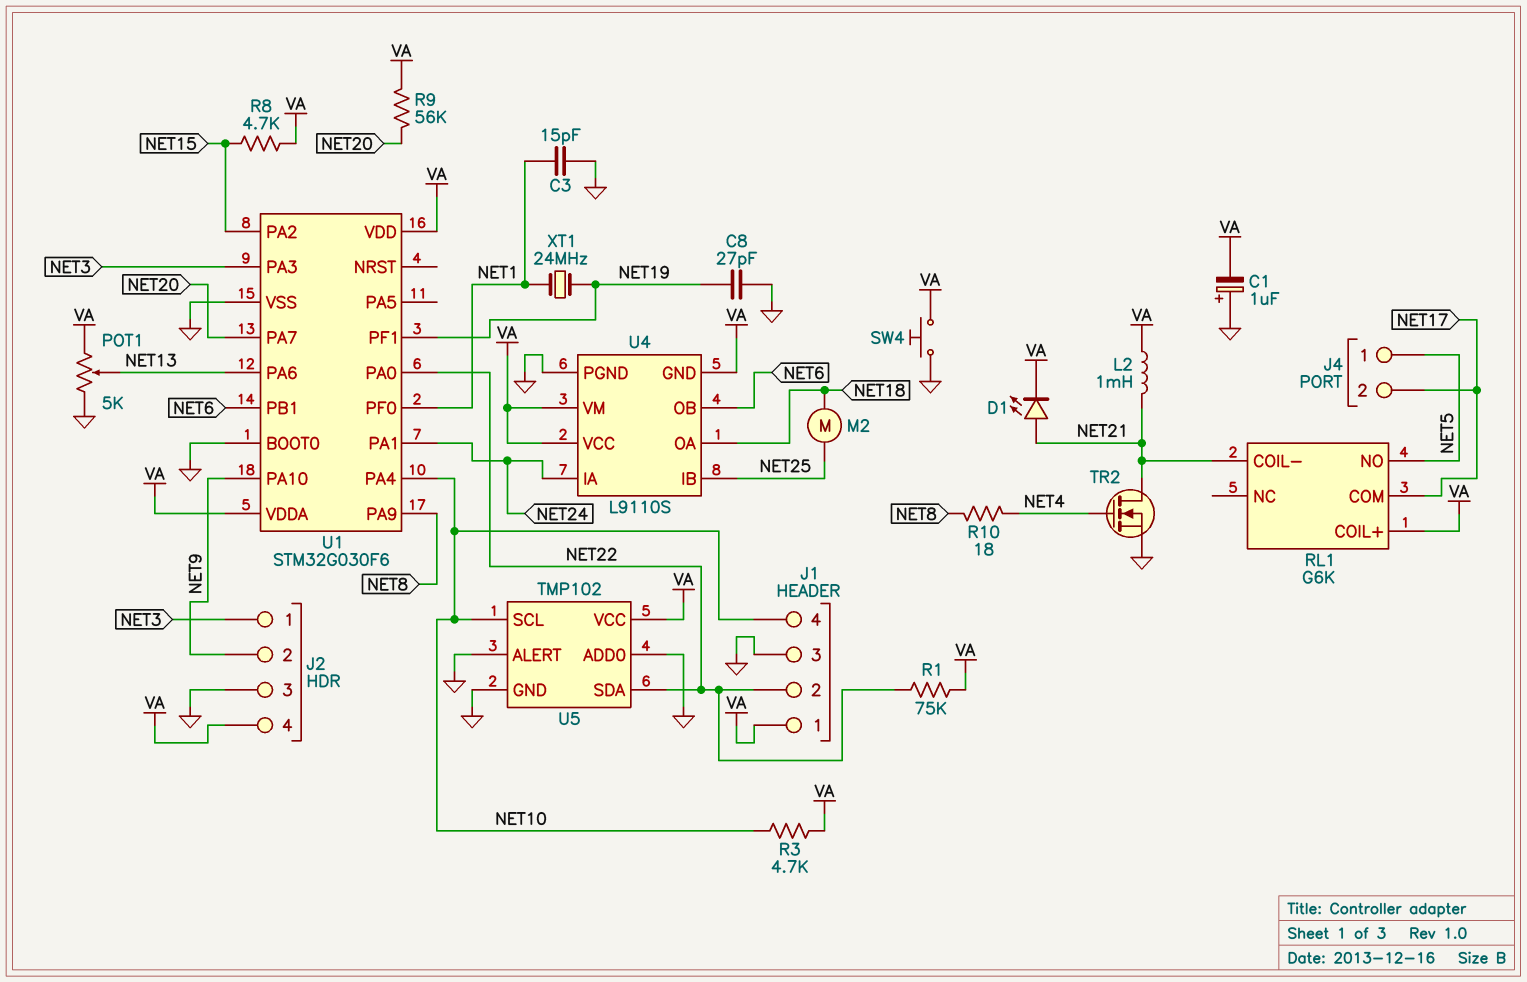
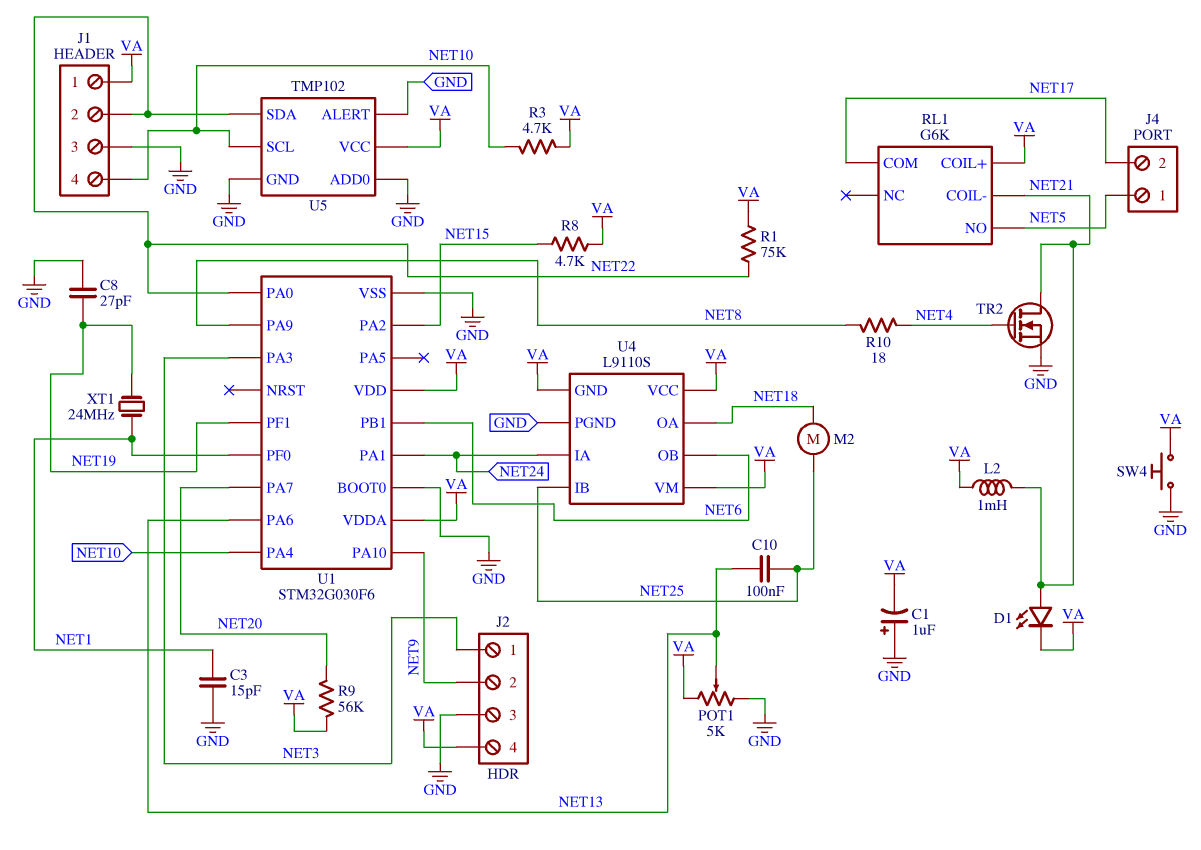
C10: none -> 100nF (NET13, NET25)

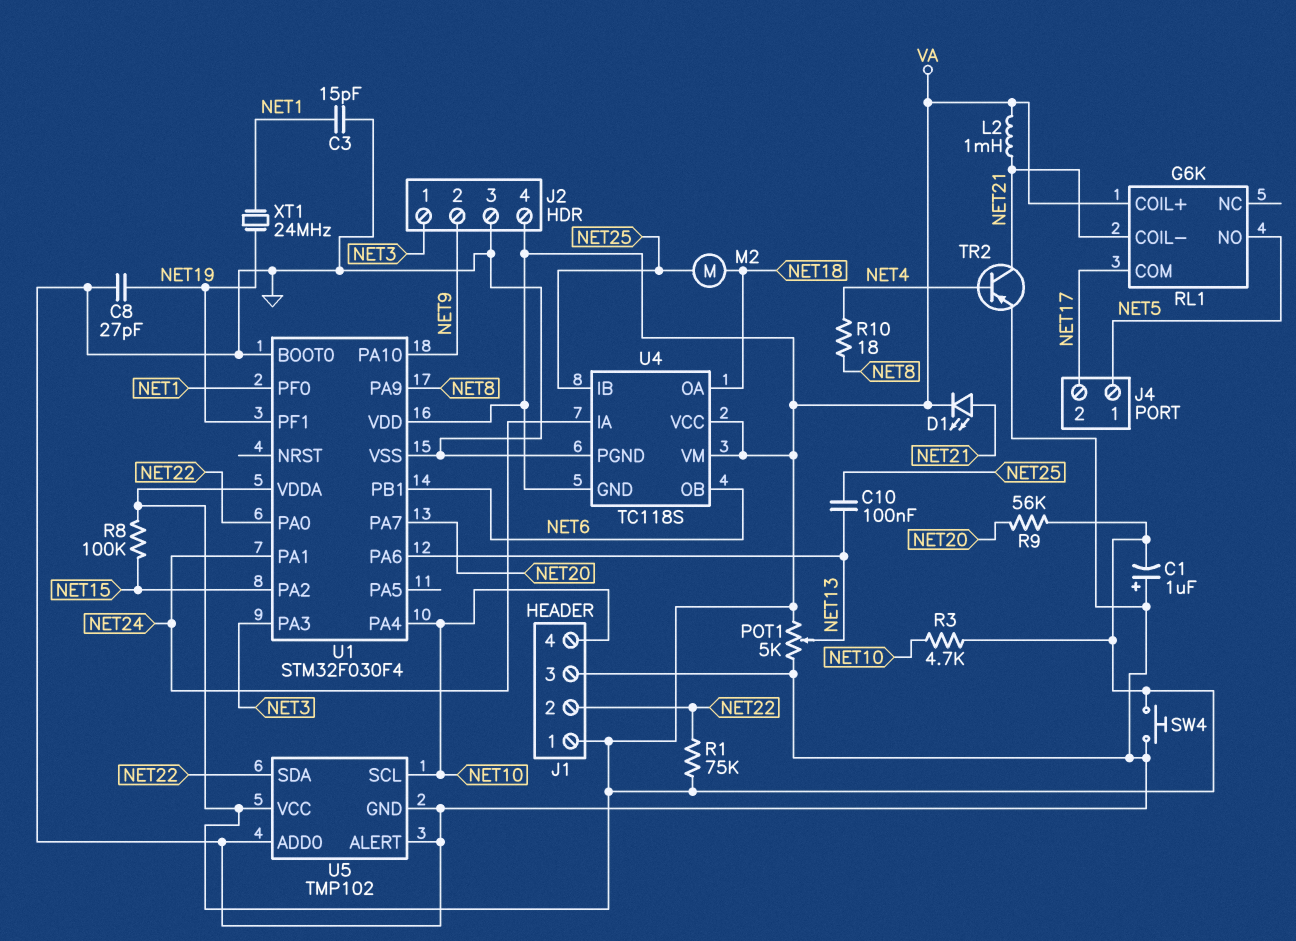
R8: 4.7k (NET15, VA) -> 100k (NET15, VA)
TR2: NMOS (G NET4, D NET21, S GND) -> PNP (B NET4, C NET21, E GND)
U1: STM32G030F6 -> STM32F030F4
U4: L9110S -> TC118S

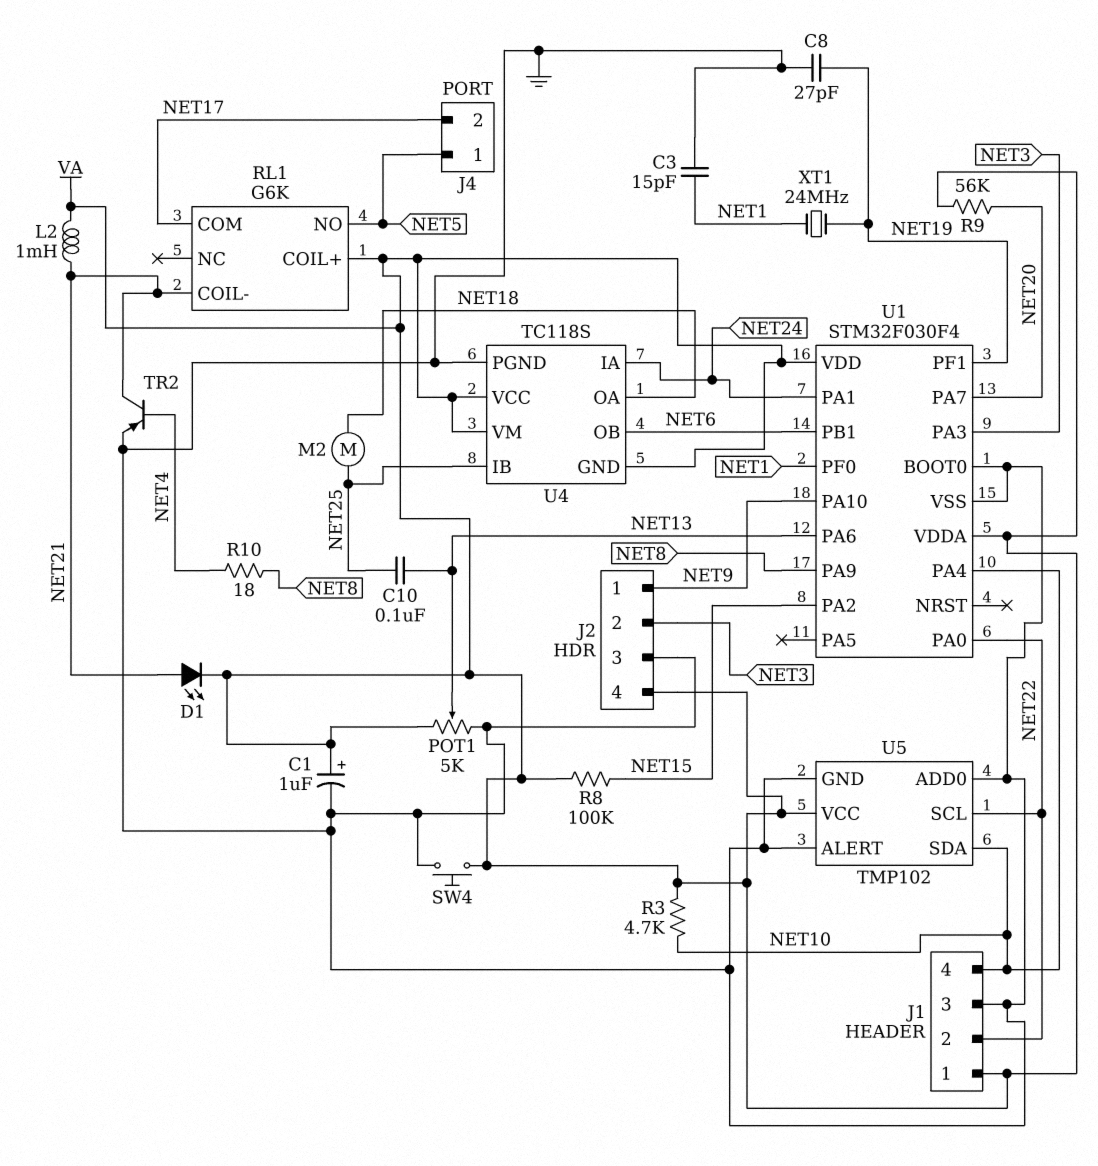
C1: 1uF (plus GND, minus VA) -> 1uF (plus VA, minus GND)
J2 pin 1: NET3 -> NET9
J2 pin 2: NET9 -> NET3
R1: 75k (NET22, VA) -> none
U5 pin SCL: NET10 -> NET22
U5 pin SDA: NET22 -> NET10

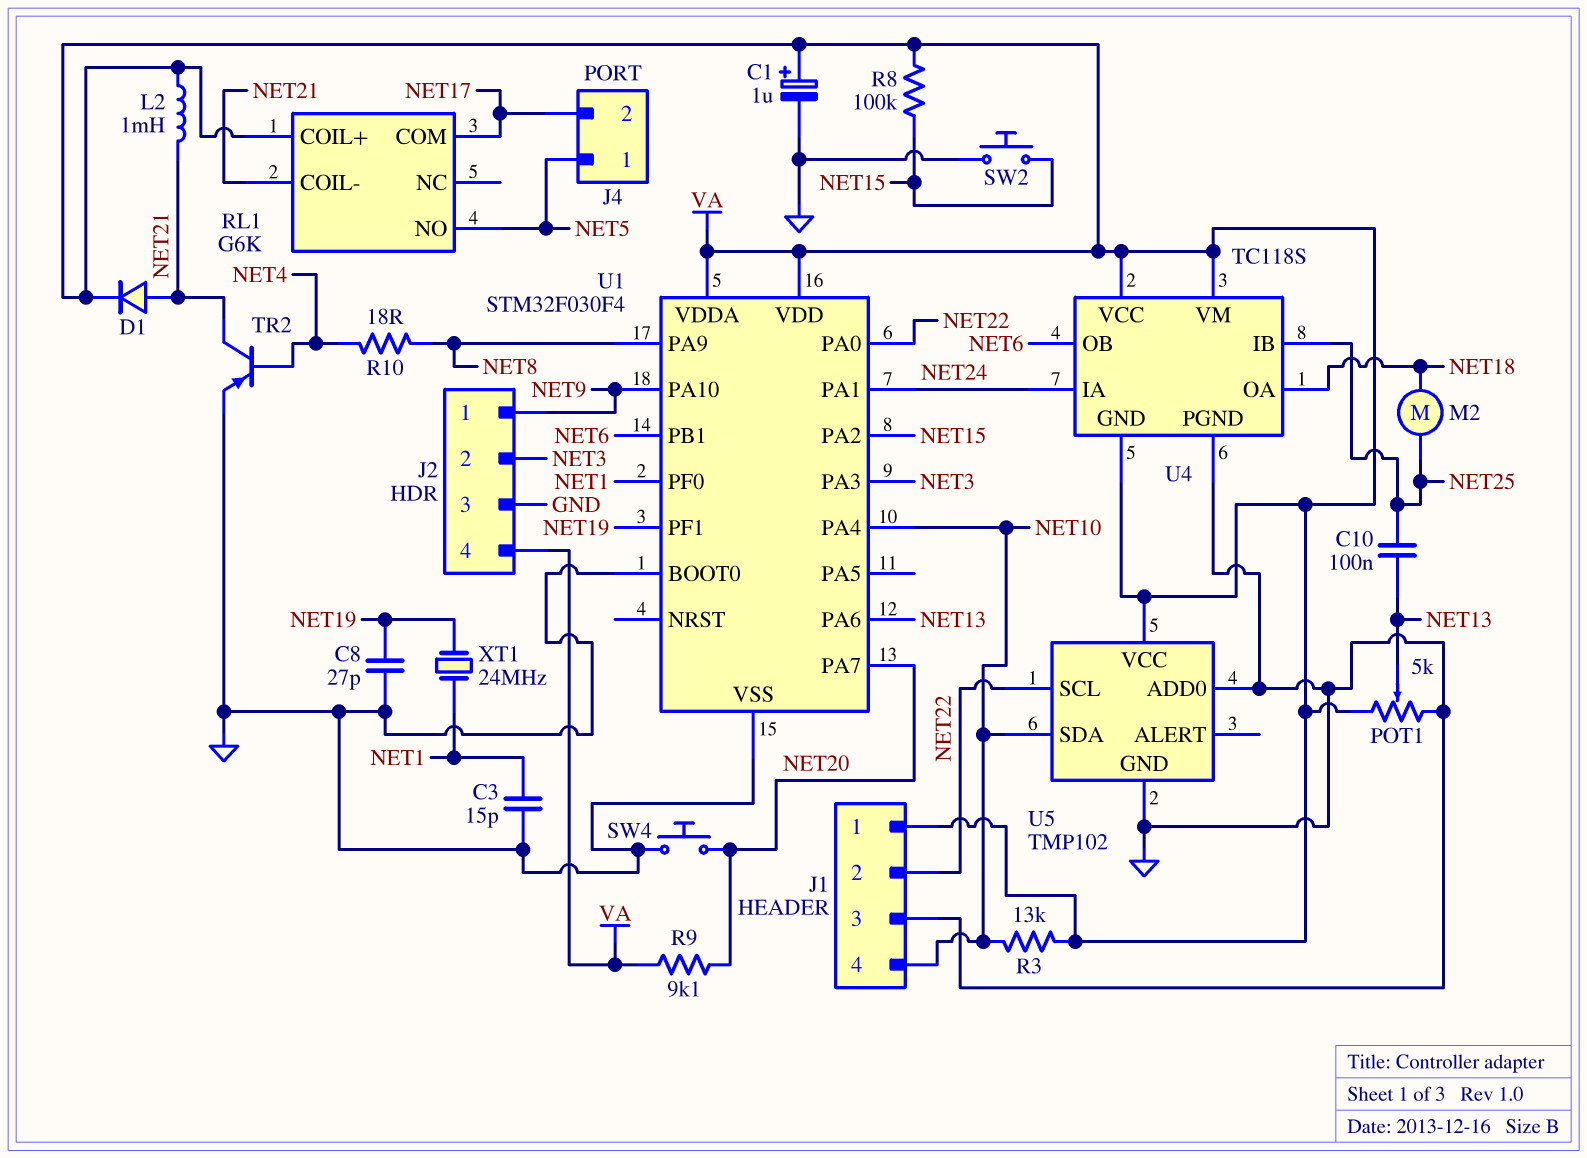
D1: LED (A NET21, K VA) -> diode (A NET21, K VA)
R3: 4.7k (NET10, VA) -> 13k (NET10, VA)
R9: 56k (NET20, VA) -> 9.1k (NET20, VA)
SW2: none -> button (GND, NET15)
SW4: button (GND, VA) -> button (GND, NET20)
U5 pin ALERT: GND -> none

